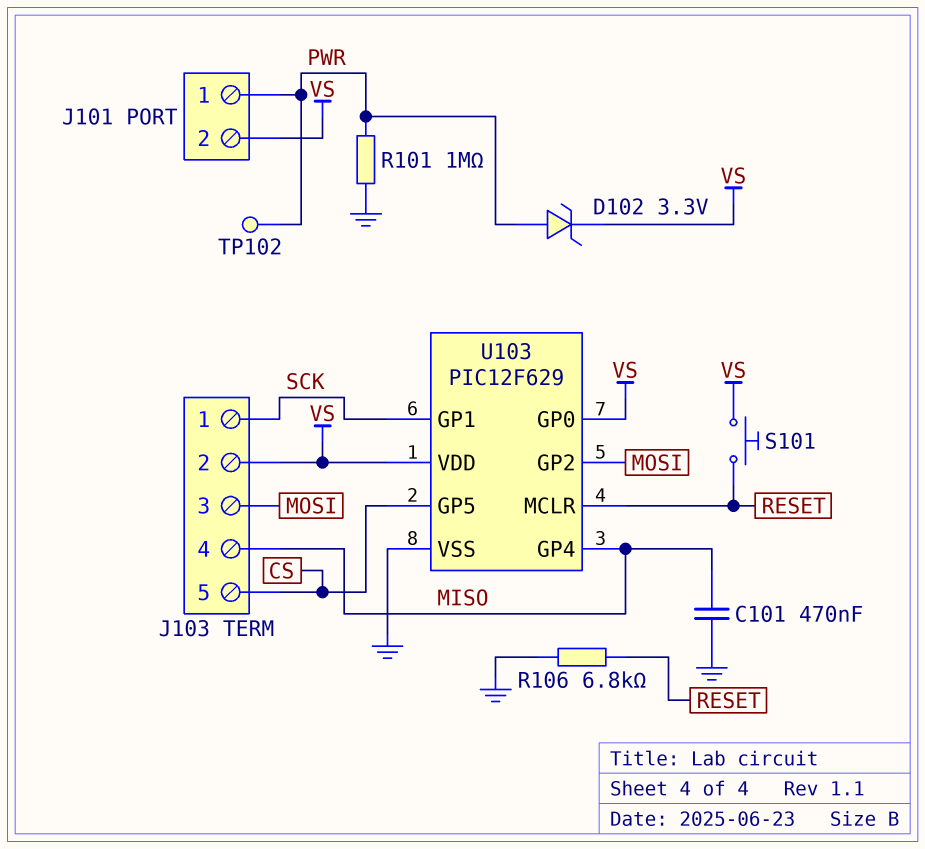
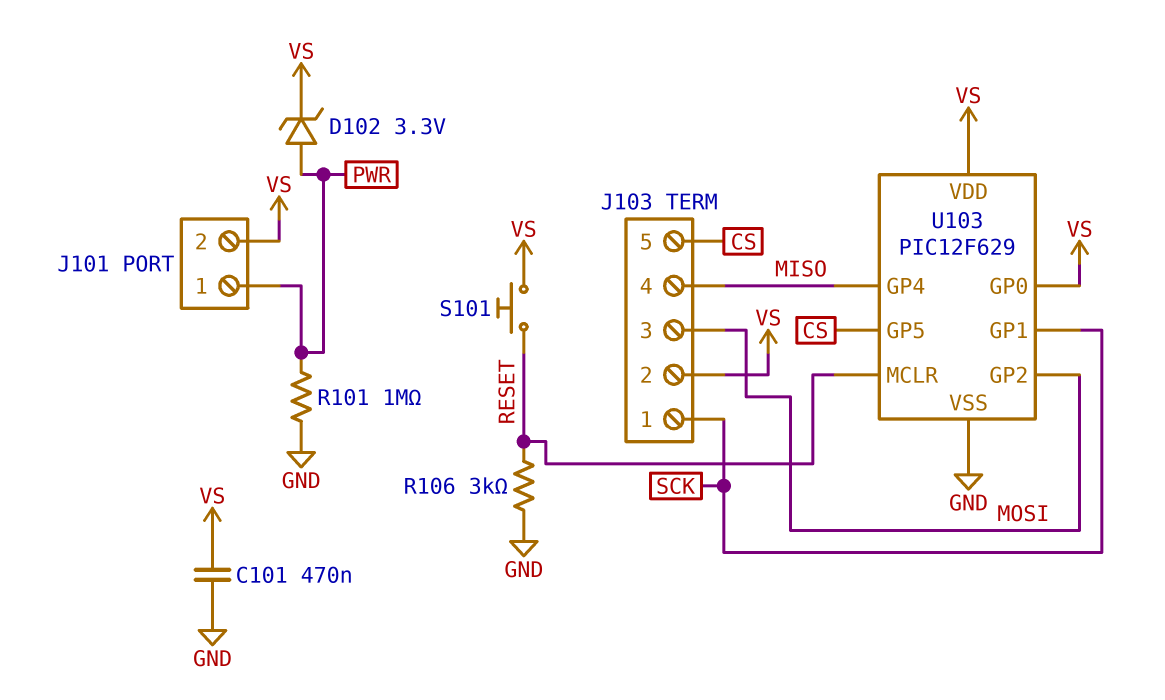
C101: 470nF (GND, MISO) -> 470nF (GND, VS)
R106: 6.8k (GND, RESET) -> 3k (GND, RESET)
TP102: test point (PWR) -> none

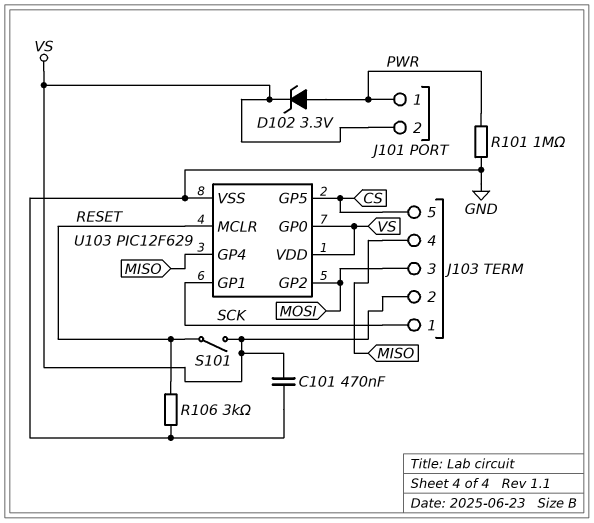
S101: button (RESET, VS) -> switch (RESET, VS)

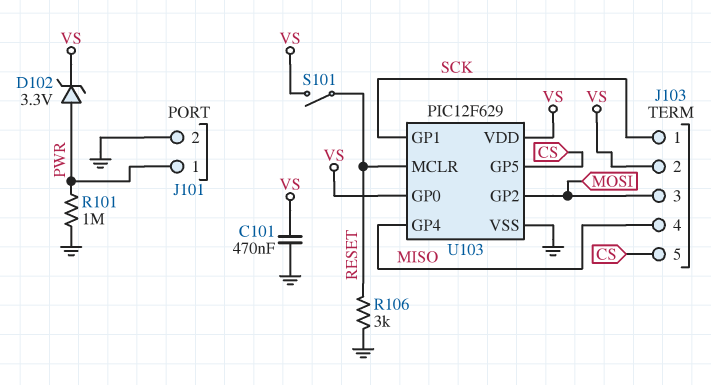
J101 pin 2: VS -> GND

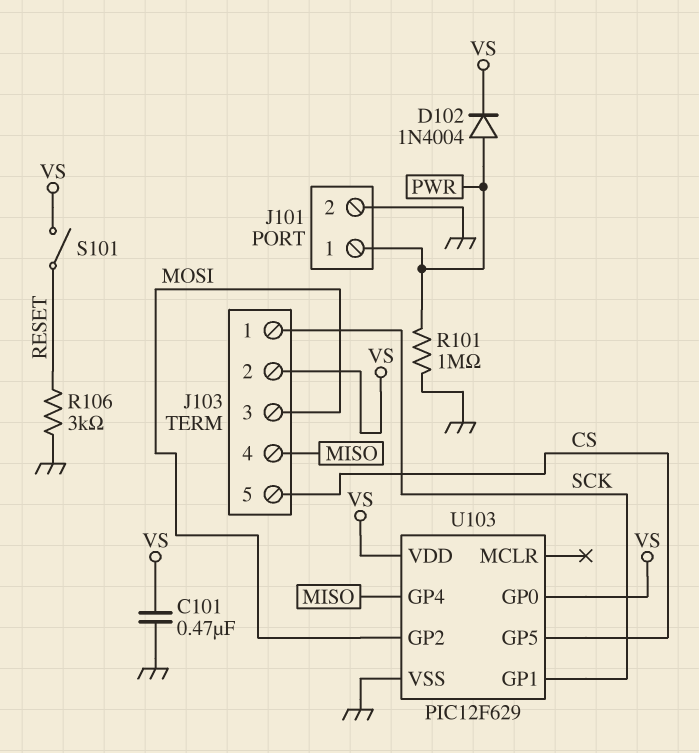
D102: zener 3.3V (A PWR, K VS) -> diode 1N4004 (A PWR, K VS)
U103 pin MCLR: RESET -> none

